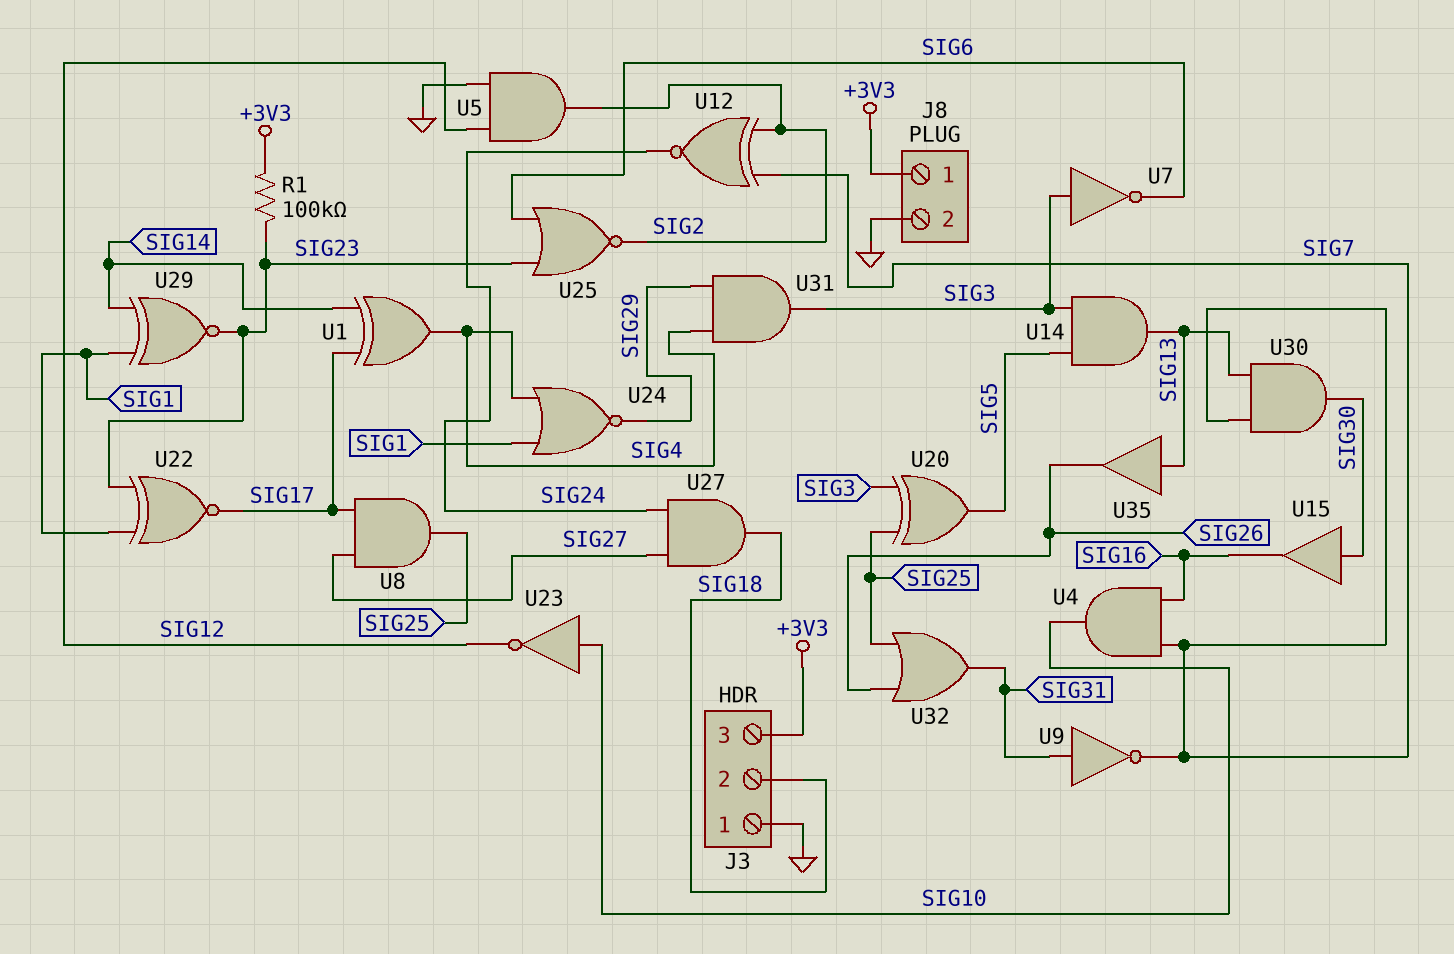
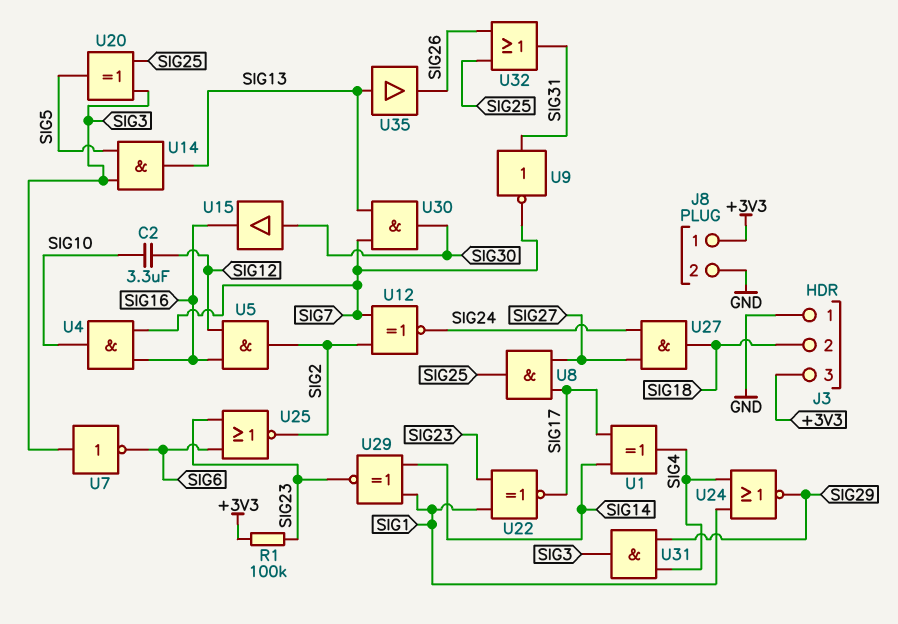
C2: none -> 3.3uF (SIG10, SIG12)
U5: AND (in GND, in SIG12, out SIG2) -> AND (in SIG12, in SIG16, out SIG2)
U23: NOT (in SIG10, out SIG12) -> none

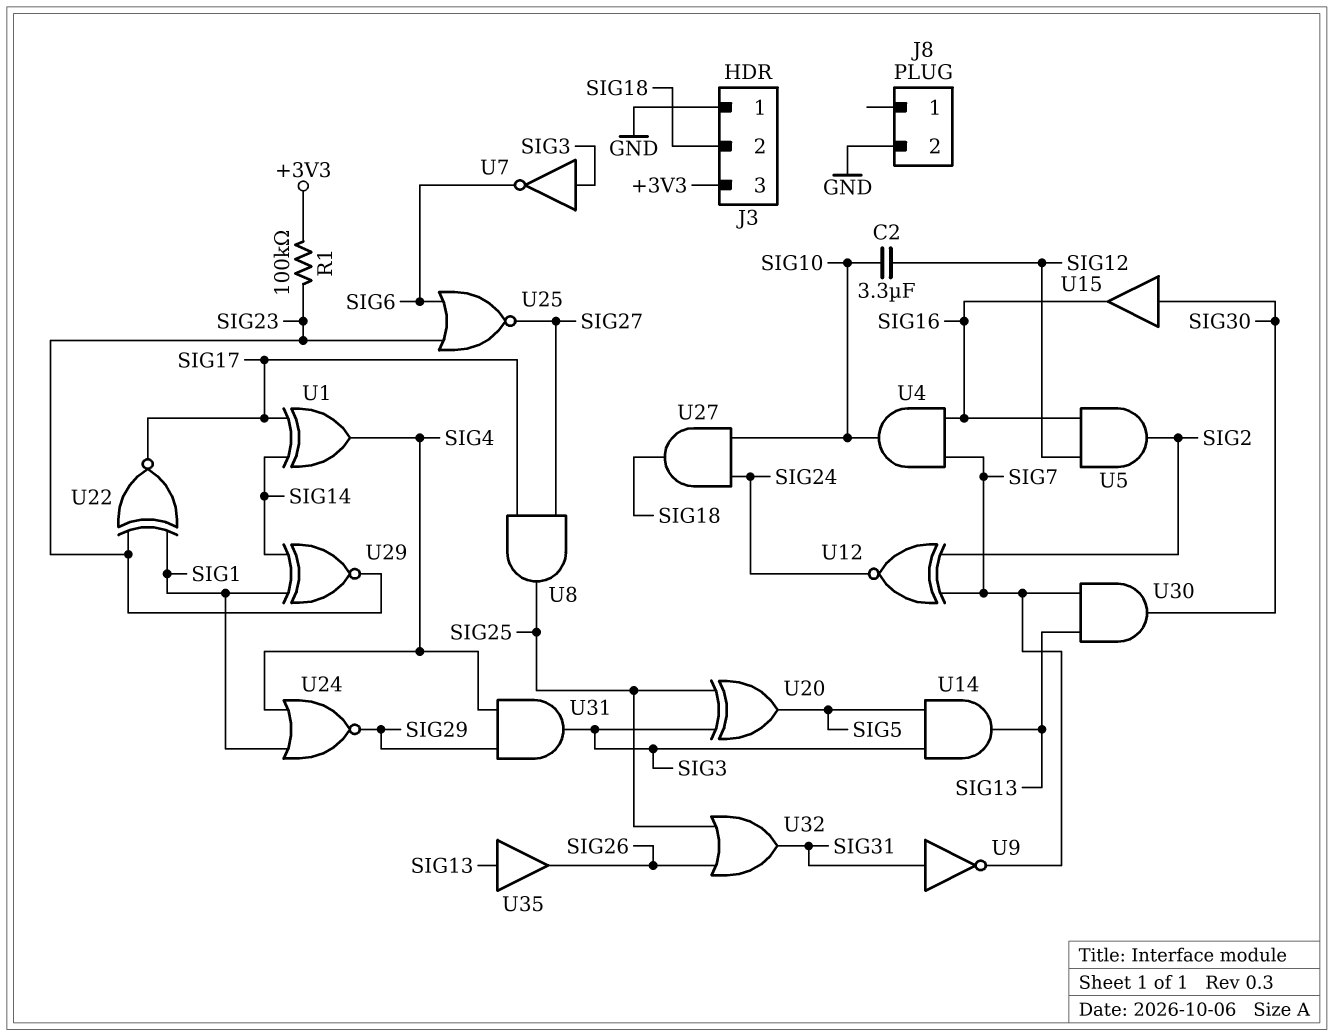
J8 pin 1: +3V3 -> none
U25: NOR (in SIG6, in SIG23, out SIG2) -> NOR (in SIG6, in SIG23, out SIG27)
U27: AND (in SIG24, in SIG27, out SIG18) -> AND (in SIG10, in SIG24, out SIG18)

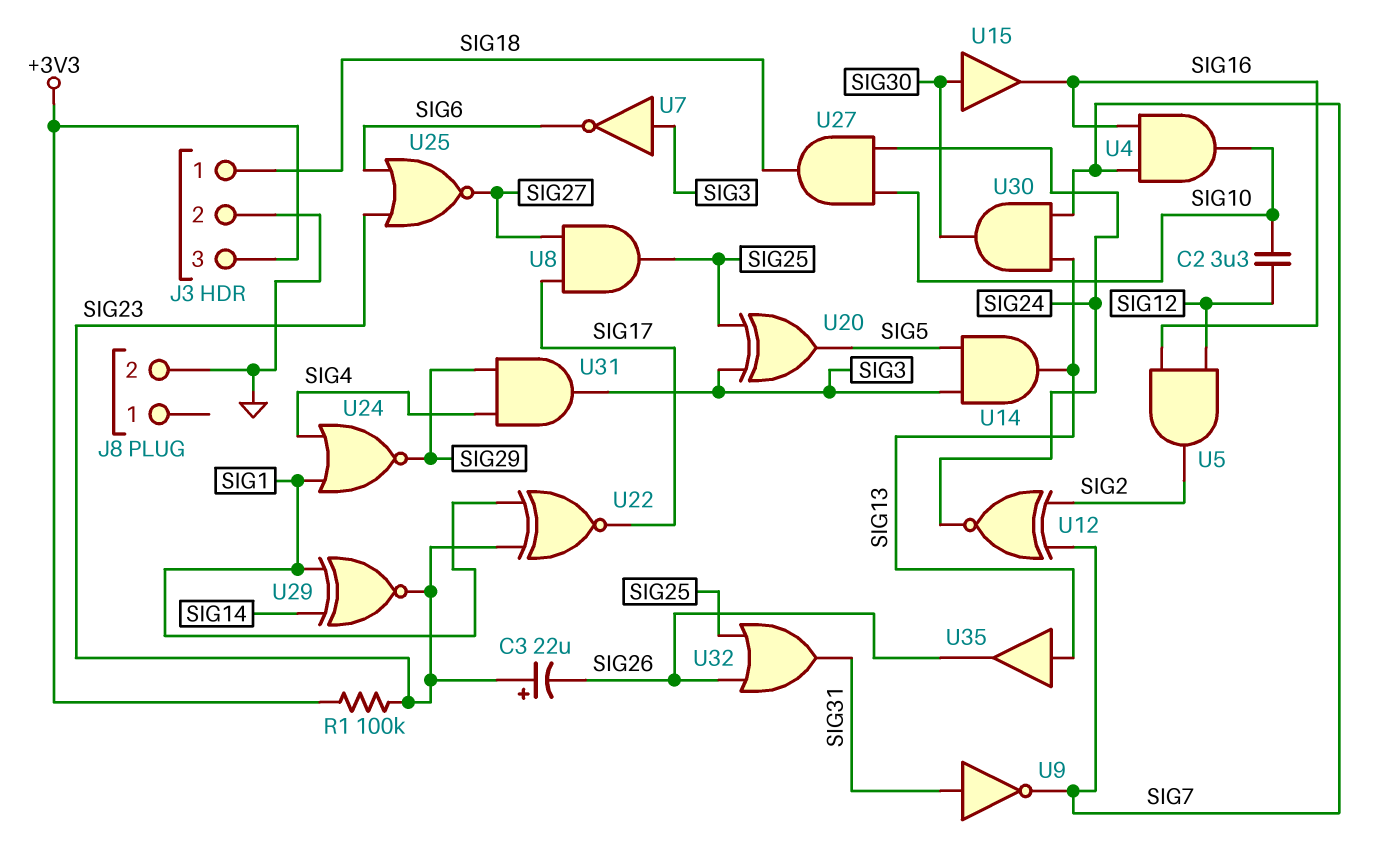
C3: none -> 22uF (plus SIG23, minus SIG26)
J3 pin 1: GND -> SIG18
J3 pin 2: SIG18 -> GND
U1: XOR (in SIG14, in SIG17, out SIG4) -> none

